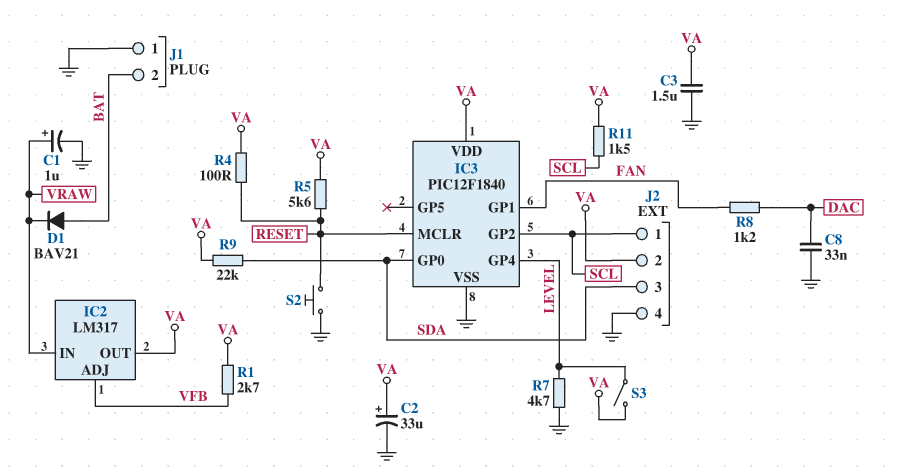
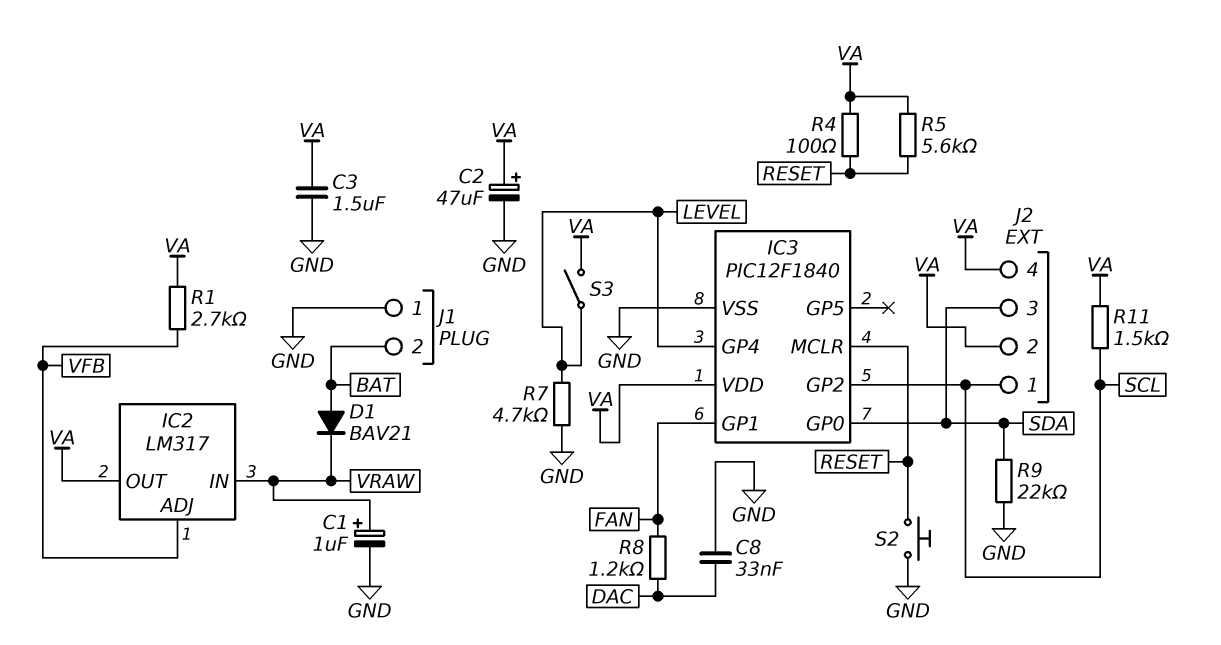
C2: 33uF (plus VA, minus GND) -> 47uF (plus VA, minus GND)
J2 pin 4: GND -> VA
R9: 22k (SDA, VA) -> 22k (GND, SDA)

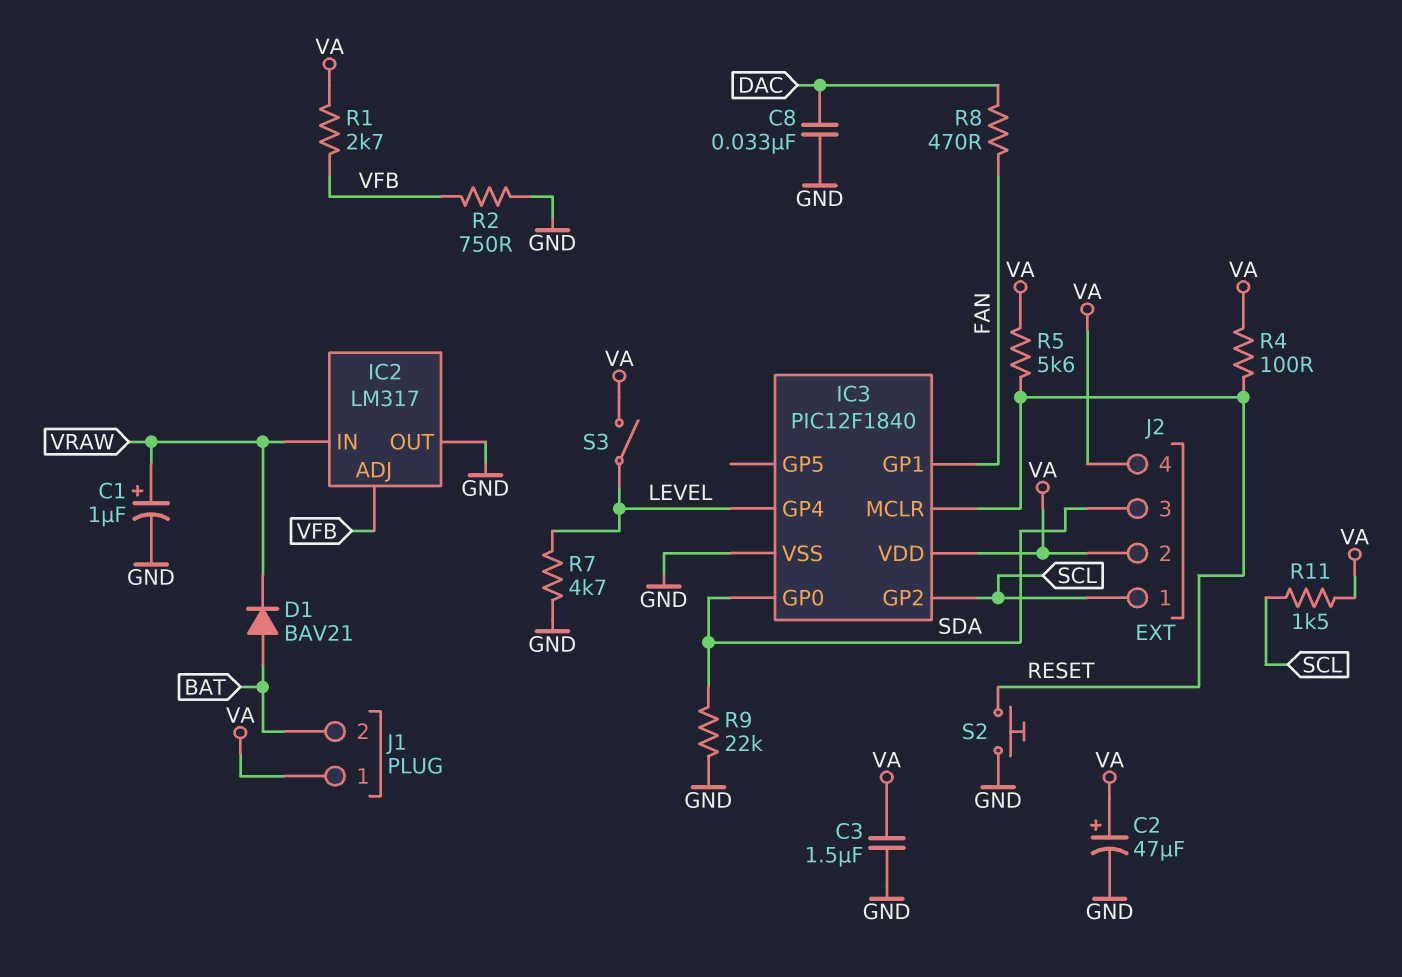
IC2 pin OUT: VA -> GND
J1 pin 1: GND -> VA
R2: none -> 750 (GND, VFB)
R8: 1.2k (DAC, FAN) -> 470 (DAC, FAN)

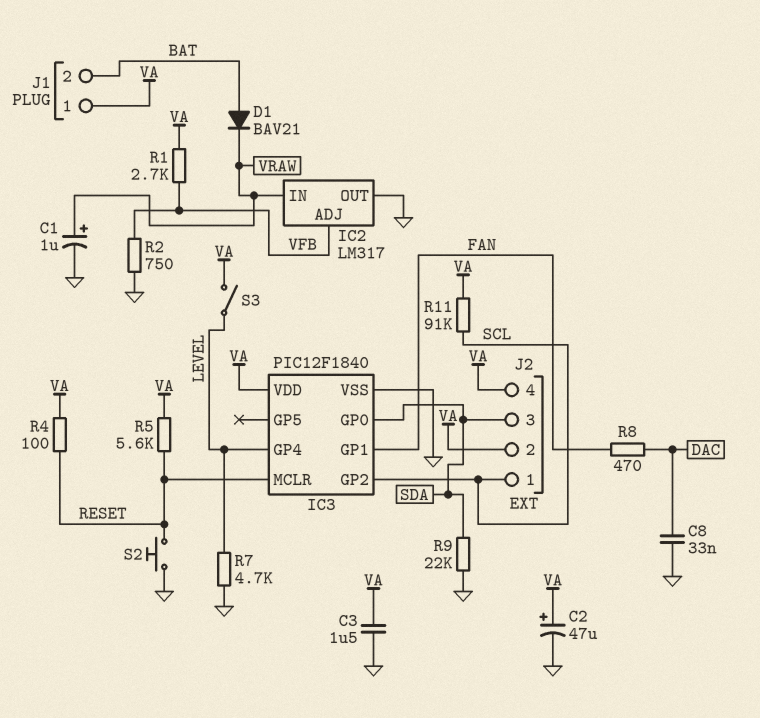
R11: 1.5k (SCL, VA) -> 91k (SCL, VA)

